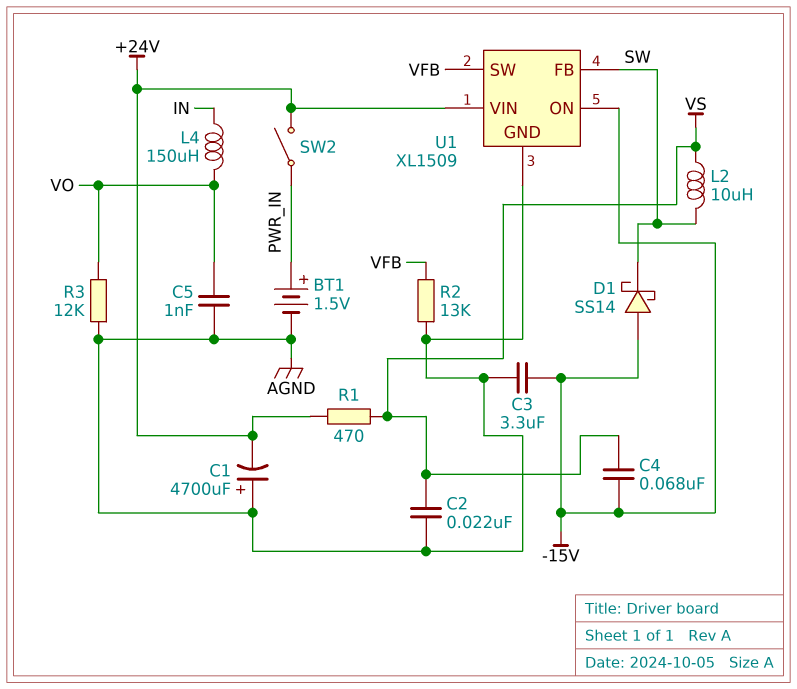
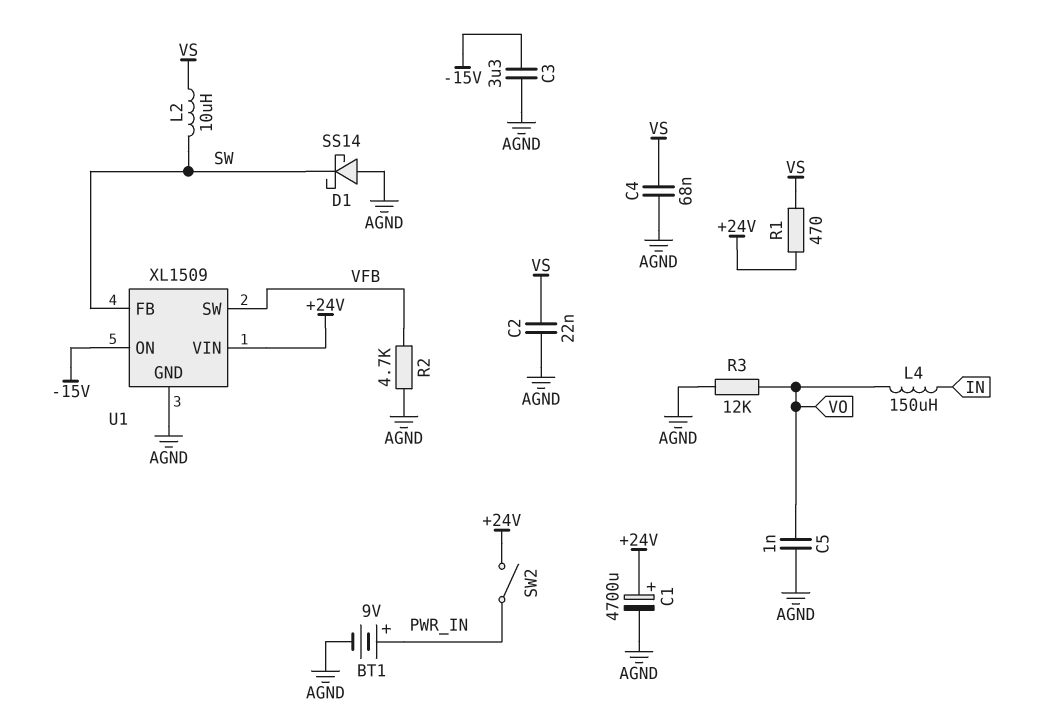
BT1: 1.5V (plus PWR_IN, minus AGND) -> 9V (plus PWR_IN, minus AGND)
C1: 4700uF (plus AGND, minus +24V) -> 4700uF (plus +24V, minus AGND)
C4: 68nF (-15V, VS) -> 68nF (AGND, VS)
D1: schottky SS14 (A -15V, K SW) -> schottky SS14 (A AGND, K SW)
R2: 13k (AGND, VFB) -> 4.7k (AGND, VFB)

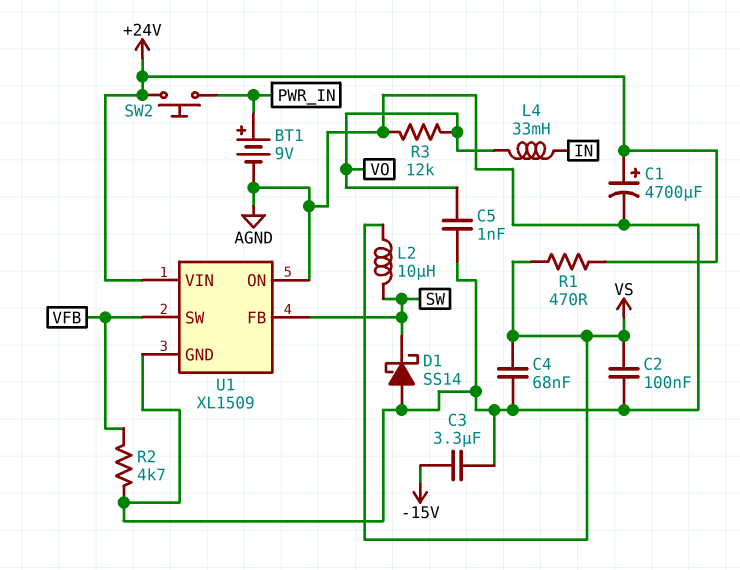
C2: 22nF (AGND, VS) -> 100nF (AGND, VS)
L4: 150uH (IN, VO) -> 33mH (IN, VO)
SW2: switch (+24V, PWR_IN) -> button (+24V, PWR_IN)
U1 pin ON: -15V -> AGND

